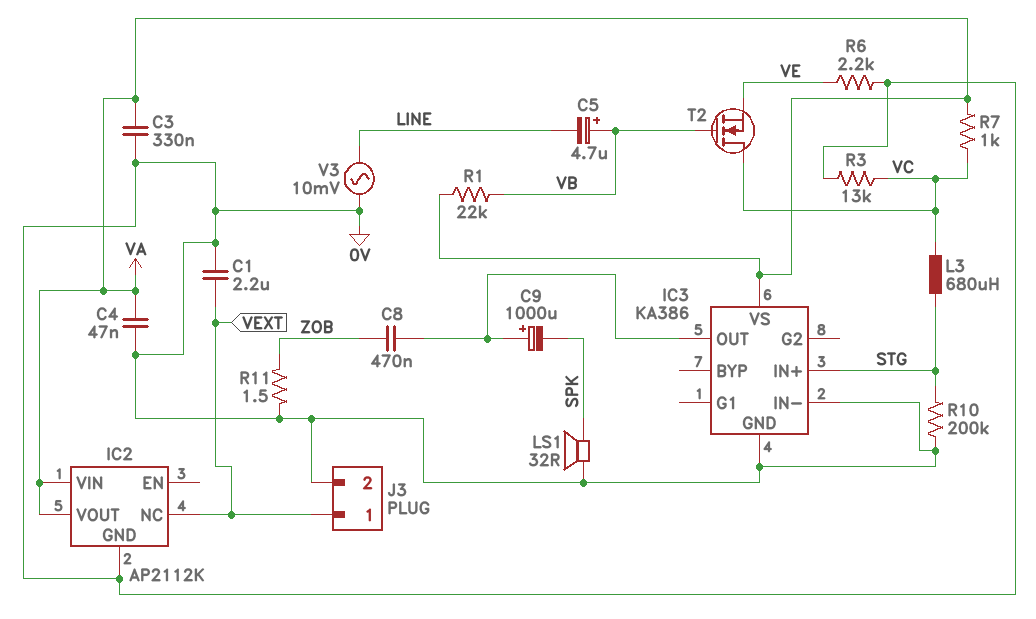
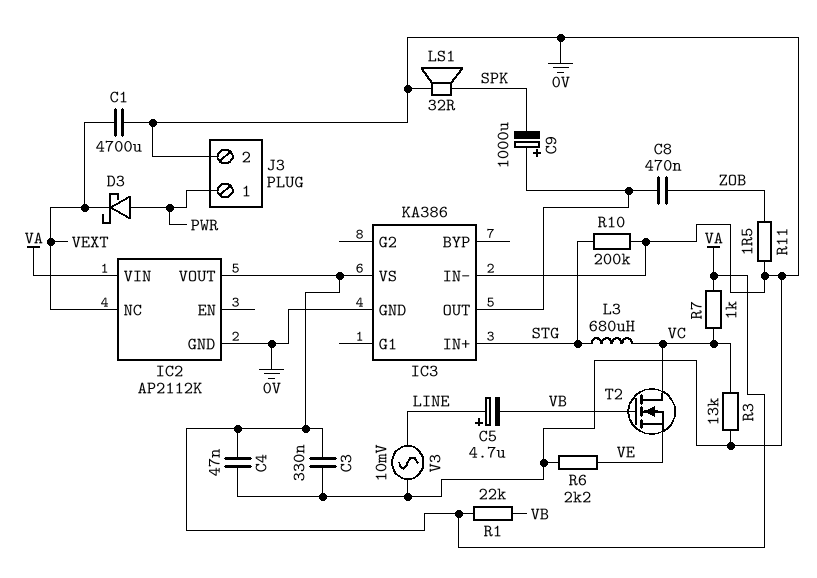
C1: 2.2uF (0V, VEXT) -> 4700uF (0V, VEXT)
C5: 4.7uF (plus VB, minus LINE) -> 4.7uF (plus LINE, minus VB)
D3: none -> schottky (A PWR, K VEXT)
J3 pin 1: VEXT -> PWR

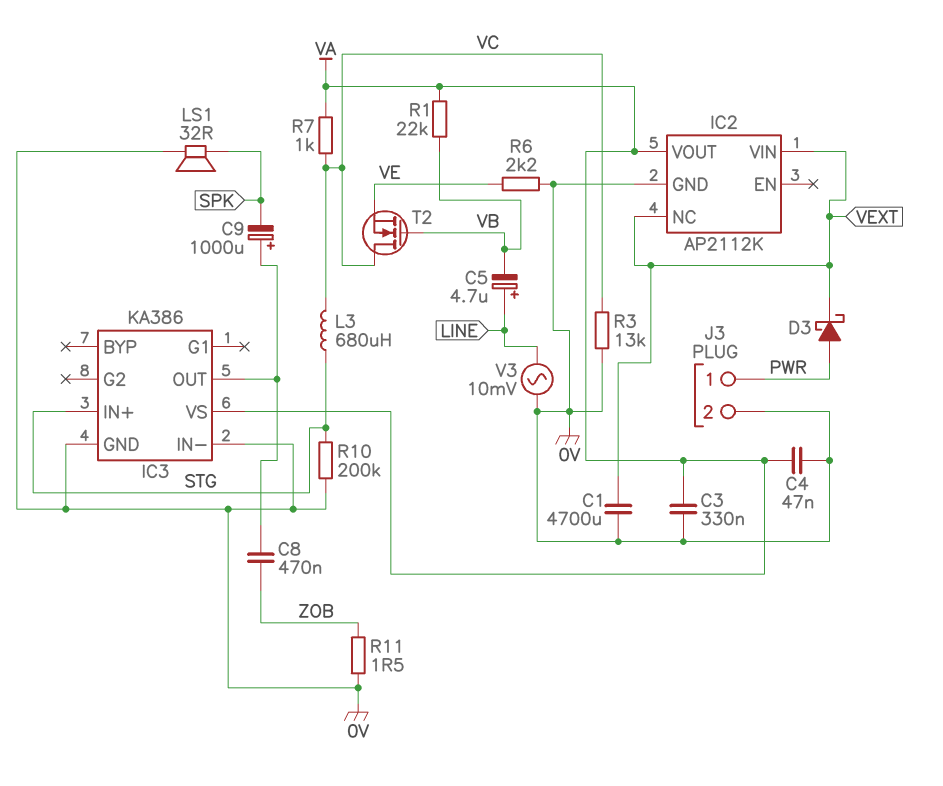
IC2 pin VIN: VA -> VEXT

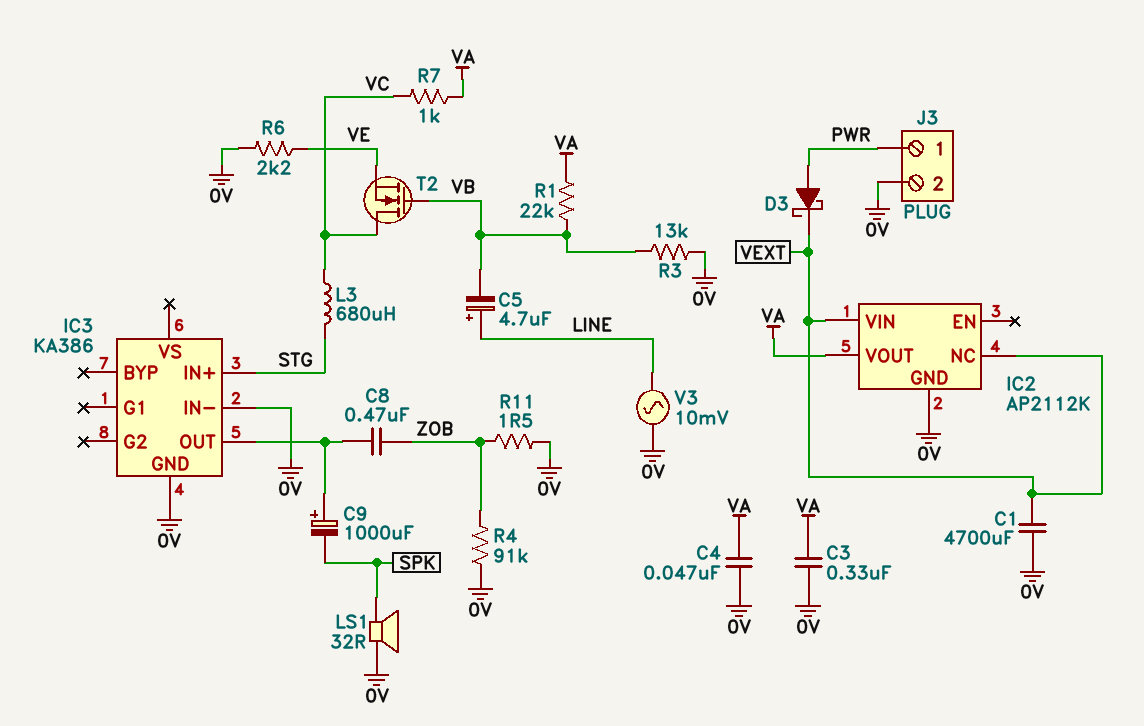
IC3 pin VS: VA -> none
R3: 13k (0V, VC) -> 13k (0V, VB)
R4: none -> 91k (0V, ZOB)
R10: 200k (0V, STG) -> none

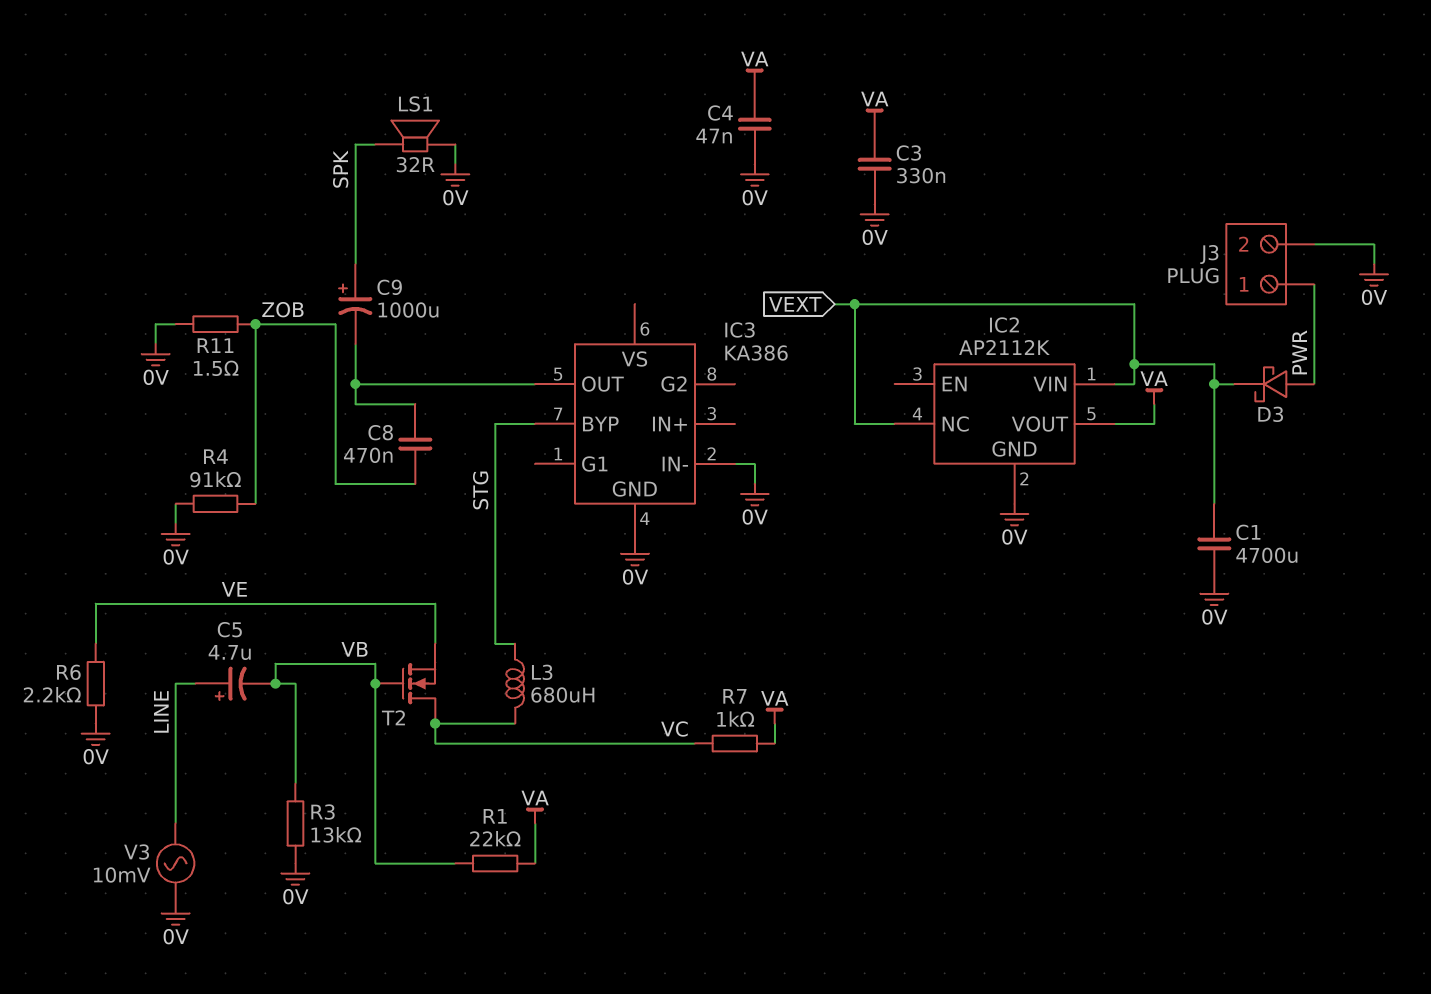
C9: 1000uF (plus IC3/OUT, minus SPK) -> 1000uF (plus SPK, minus IC3/OUT)
IC3 pin BYP: none -> STG
IC3 pin IN+: STG -> none

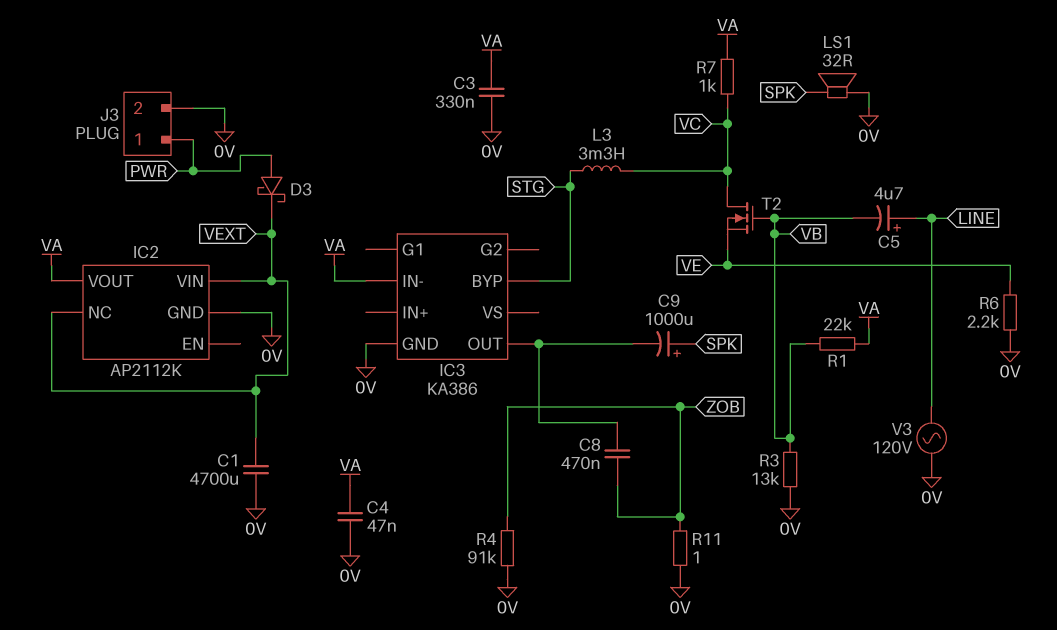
IC3 pin IN-: 0V -> VA
L3: 680uH (STG, VC) -> 3.3mH (STG, VC)
R11: 1.5 (0V, ZOB) -> 1 (0V, ZOB)
V3: AC 10mV (0V, LINE) -> AC 120V (0V, LINE)

